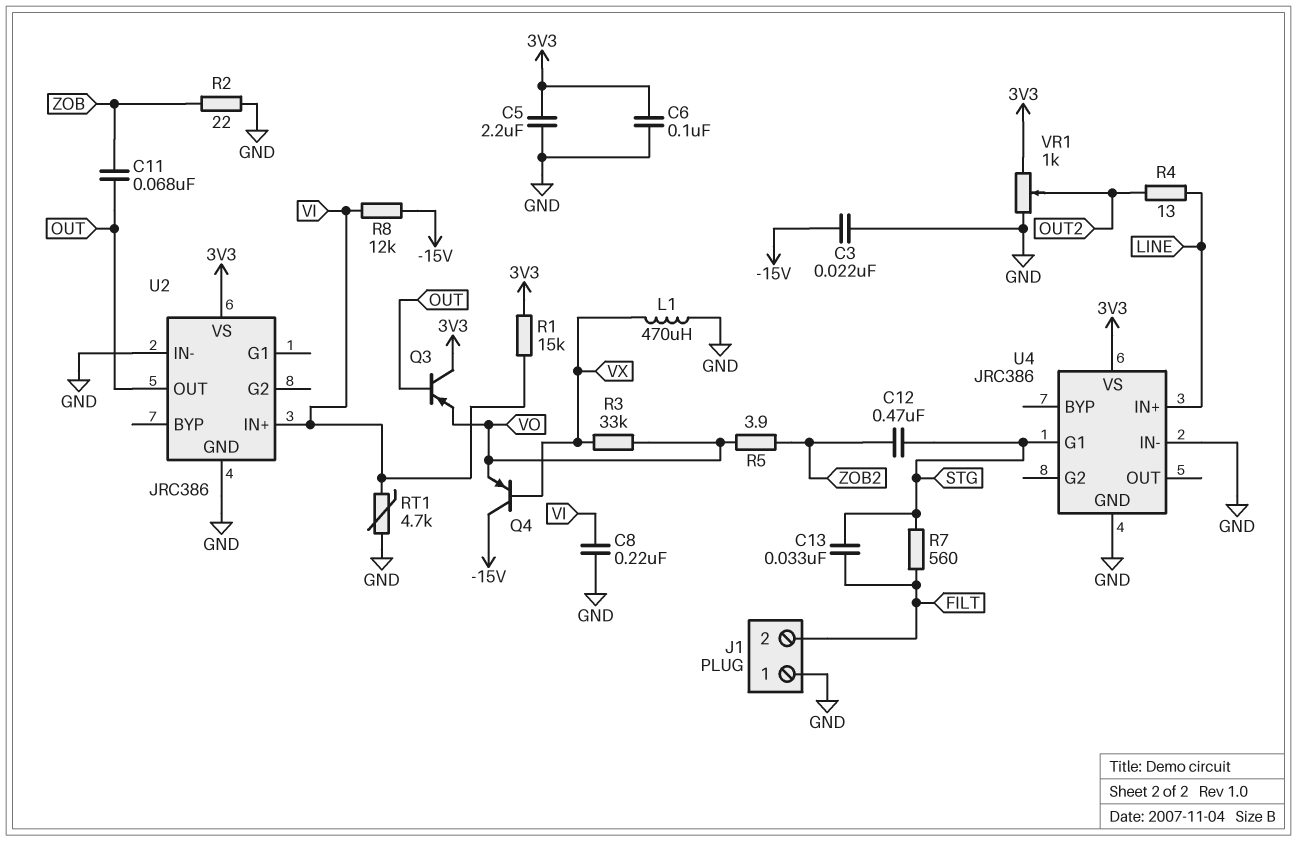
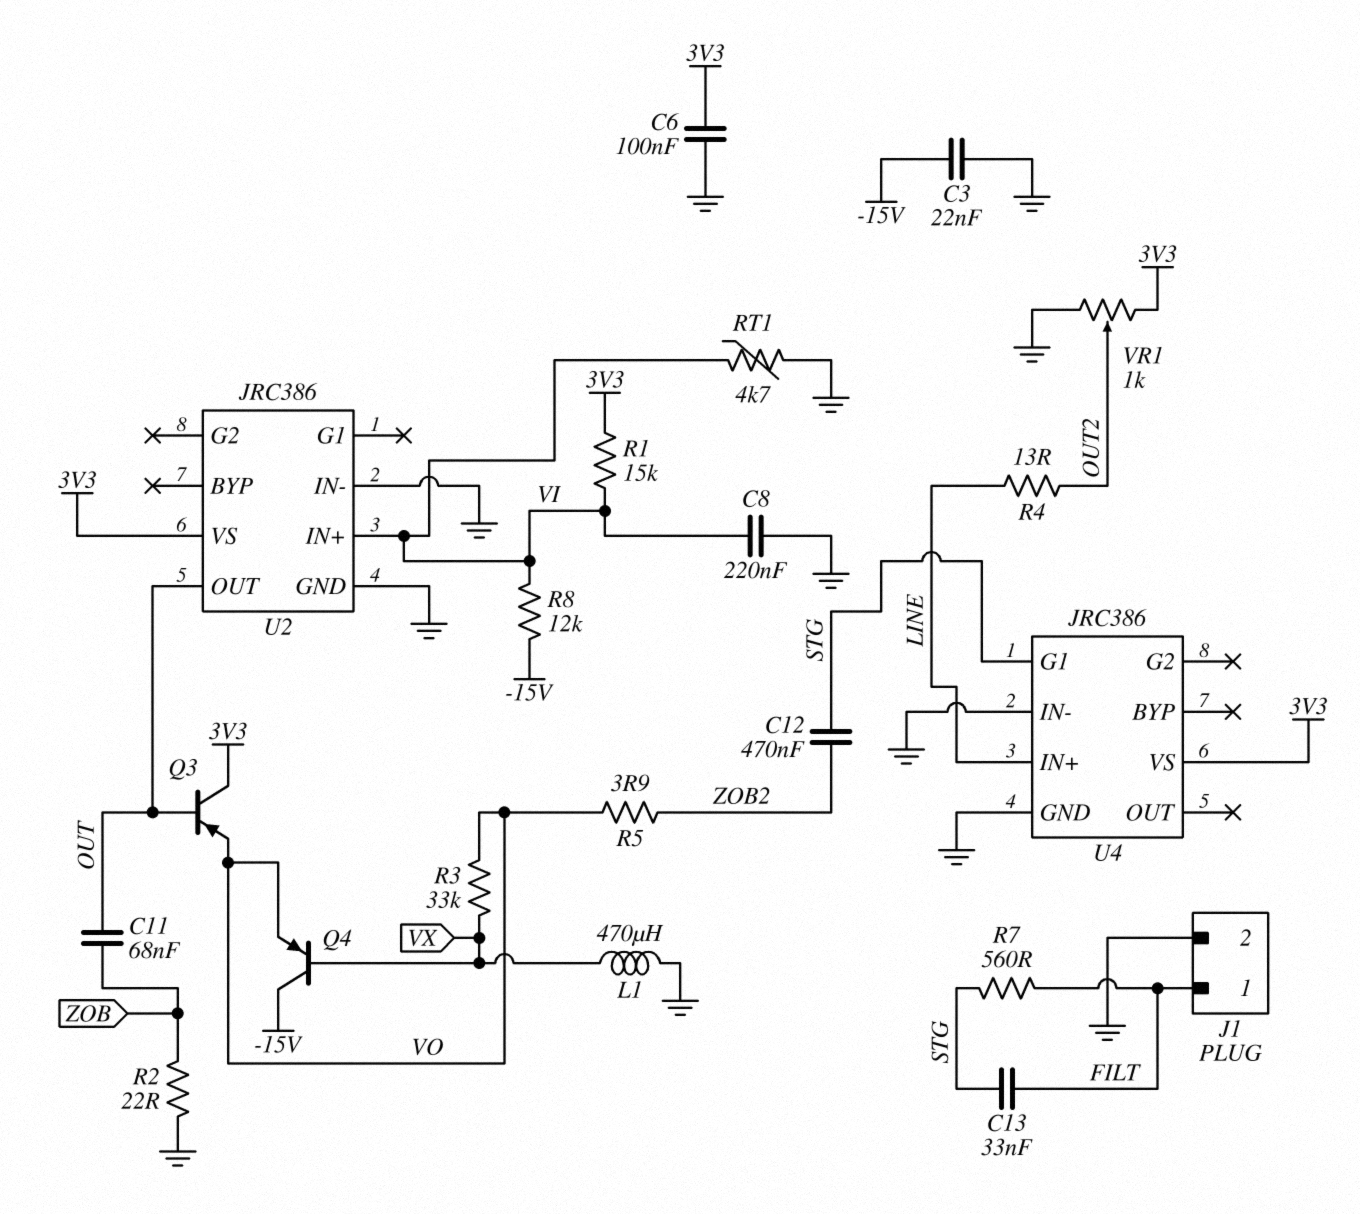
C5: 2.2uF (3V3, GND) -> none
J1 pin 1: GND -> FILT
J1 pin 2: FILT -> GND

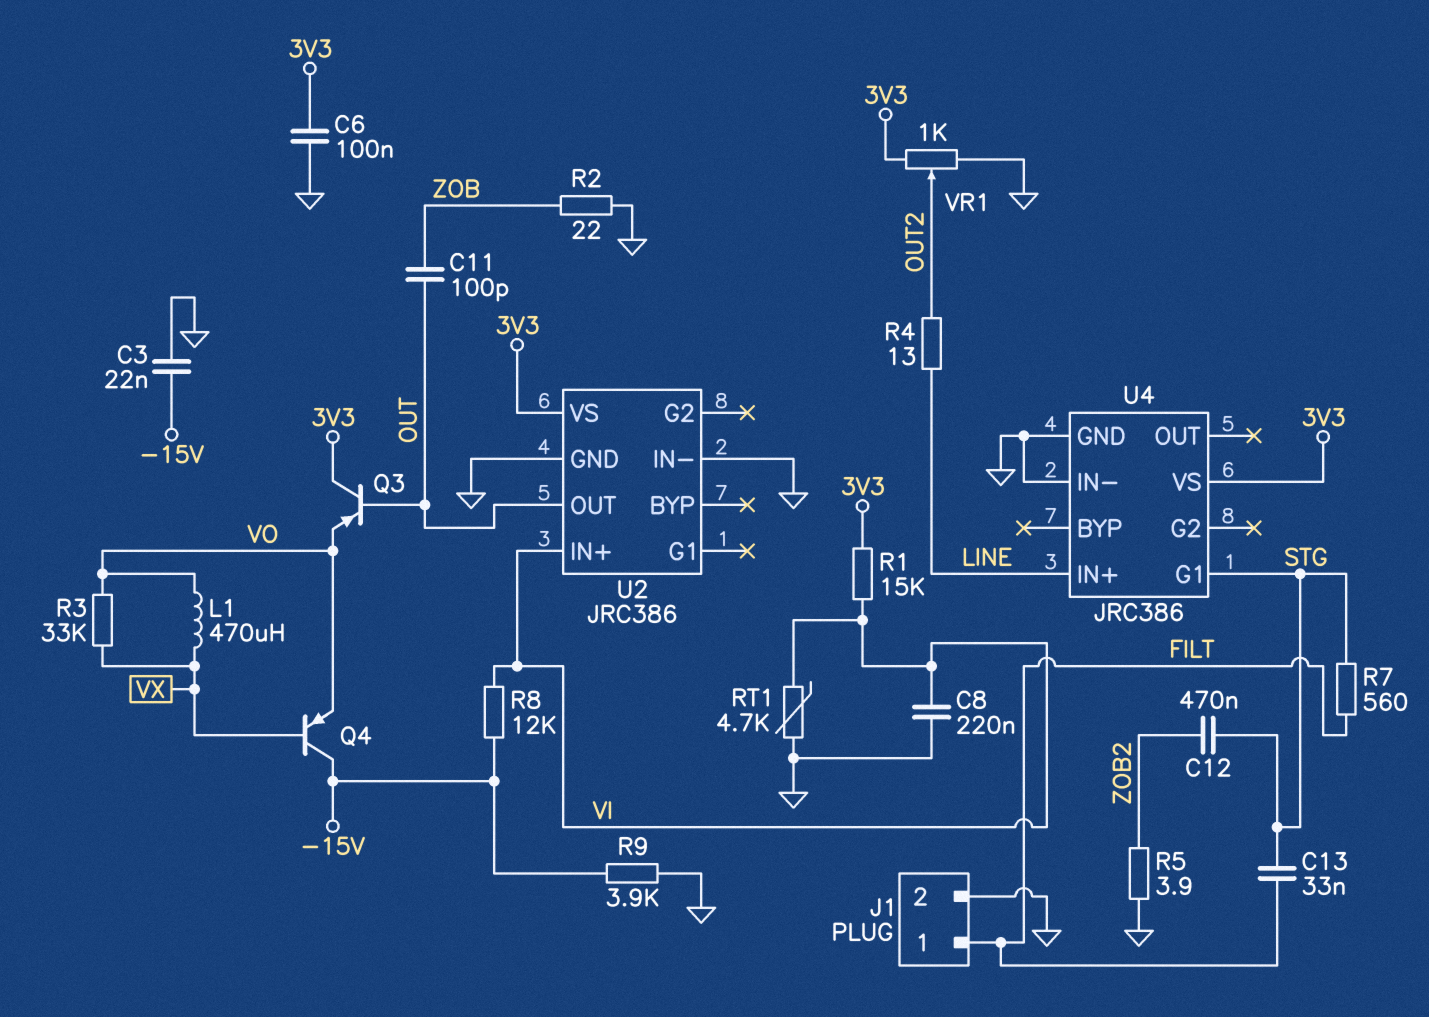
C11: 68nF (OUT, ZOB) -> 100pF (OUT, ZOB)
L1: 470uH (GND, VX) -> 470uH (VO, VX)
R5: 3.9 (VO, ZOB2) -> 3.9 (GND, ZOB2)
R9: none -> 3.9k (-15V, GND)

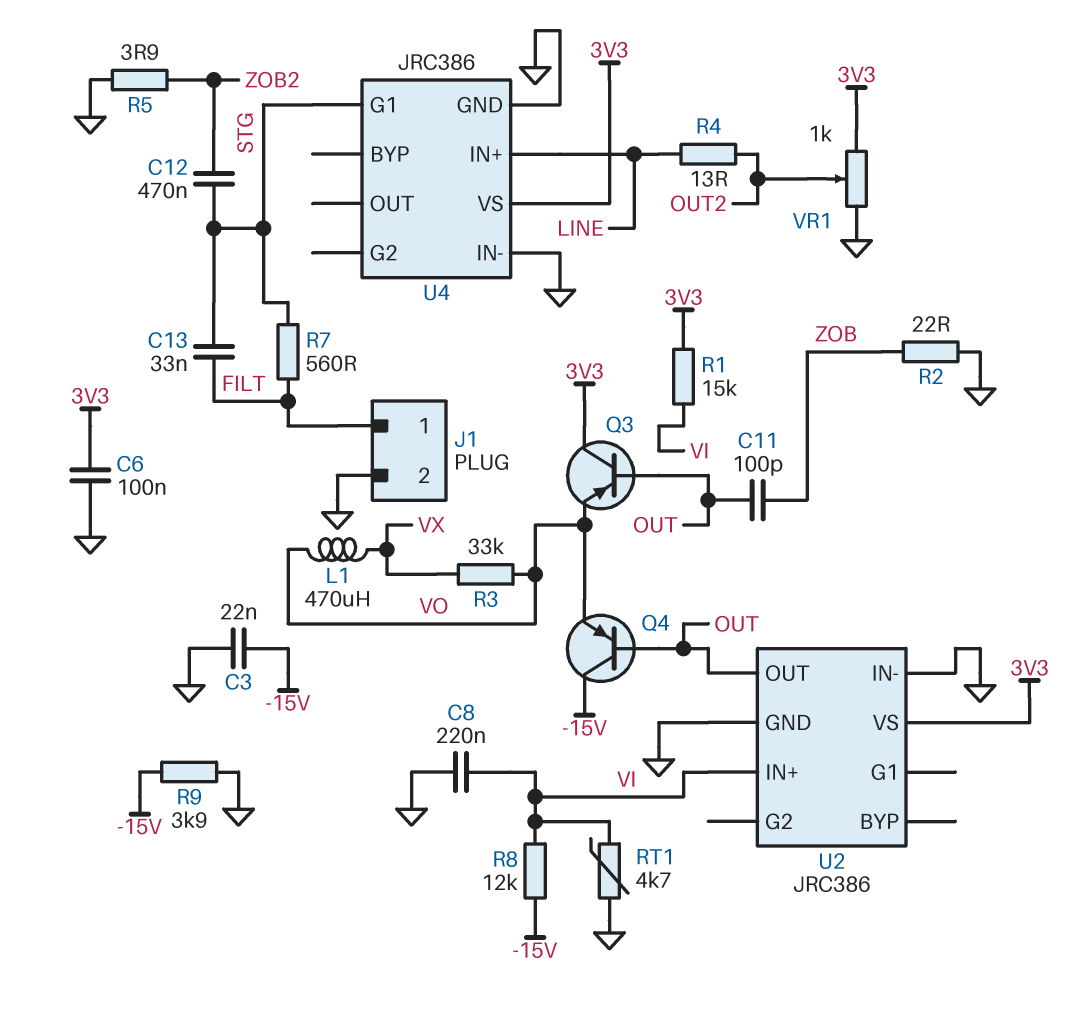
Q4: PNP (B VX, C -15V, E VO) -> PNP (B OUT, C -15V, E VO)

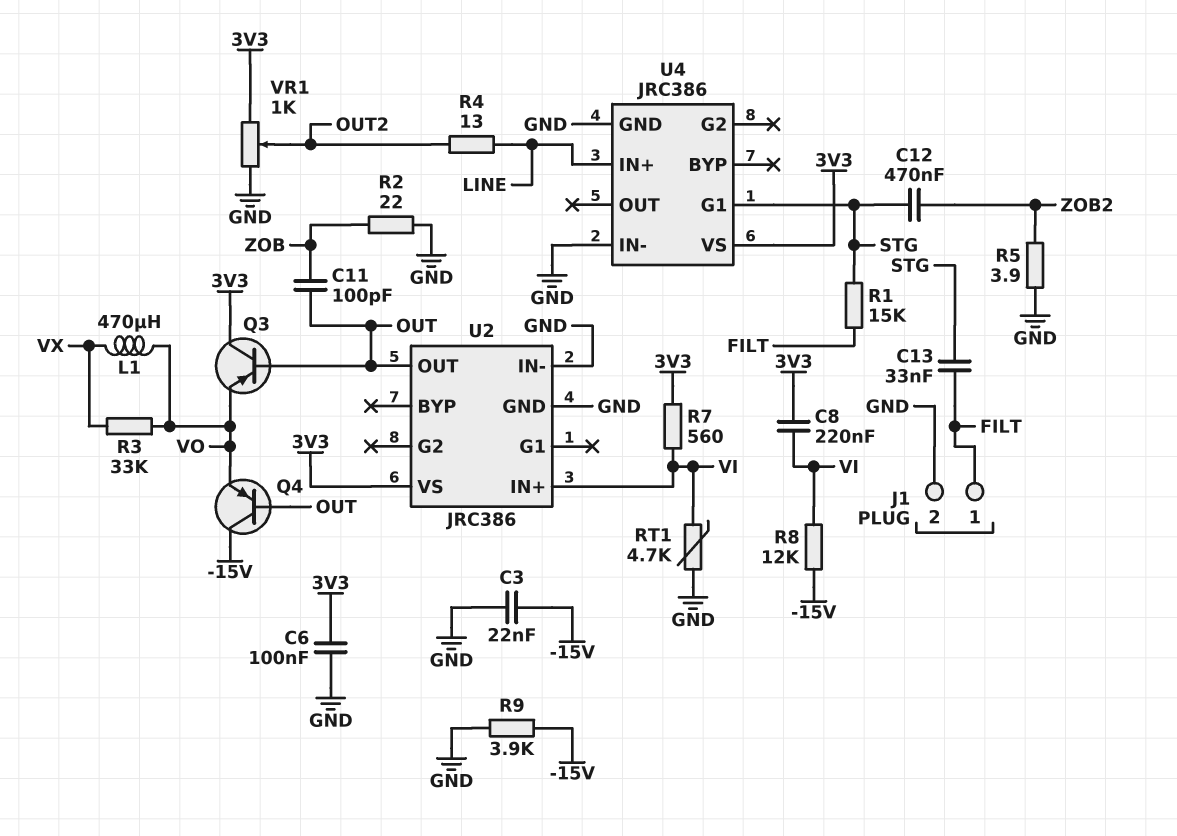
C8: 220nF (GND, VI) -> 220nF (3V3, VI)
R1: 15k (3V3, VI) -> 15k (FILT, STG)
R7: 560 (FILT, STG) -> 560 (3V3, VI)

